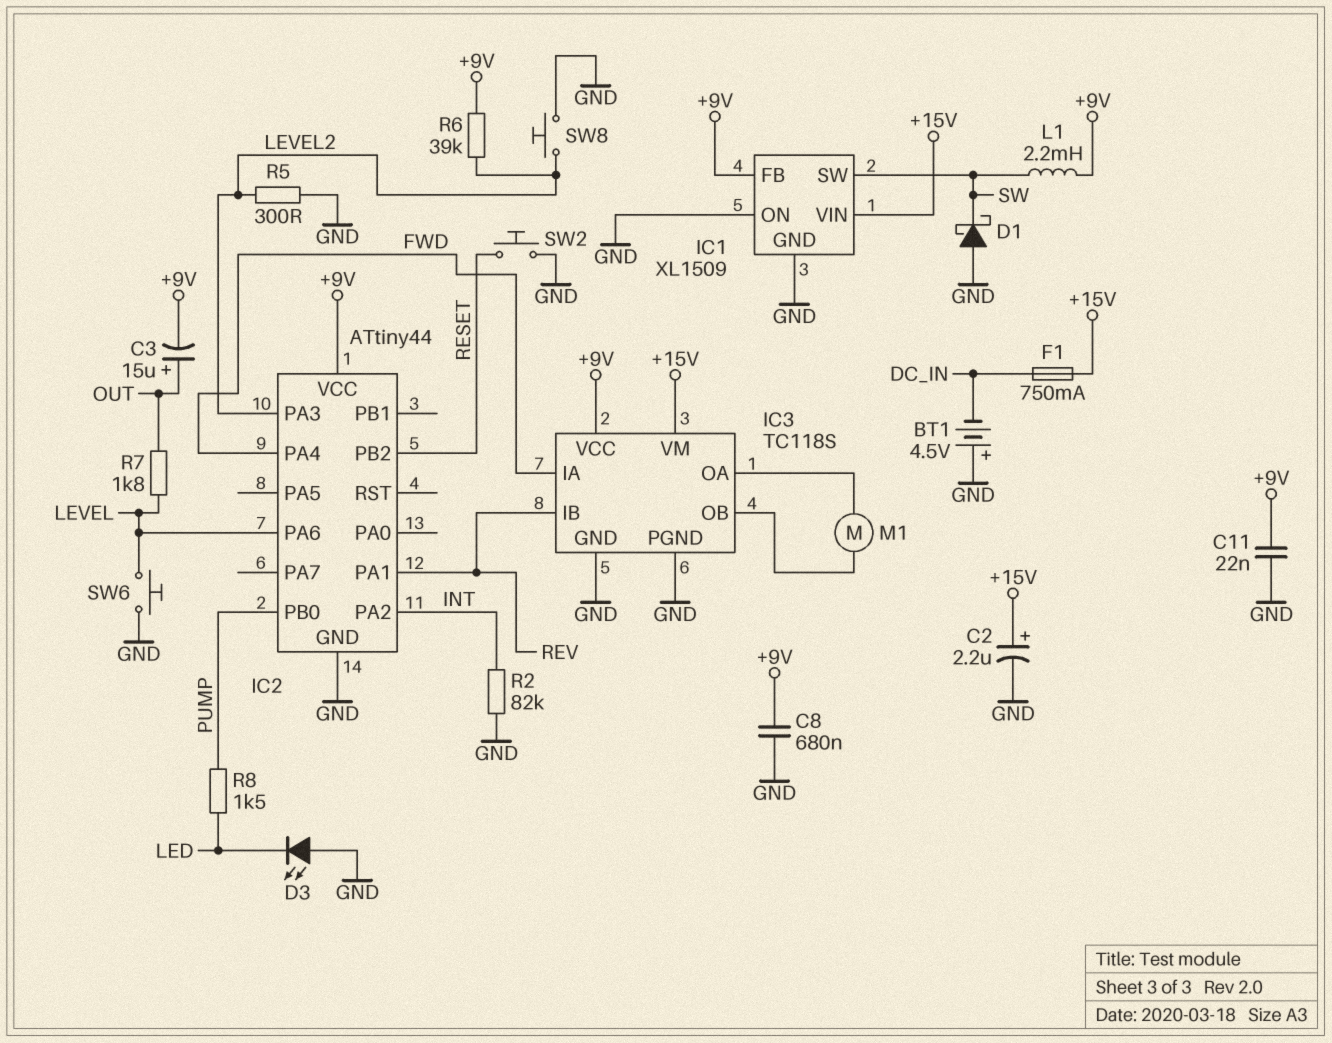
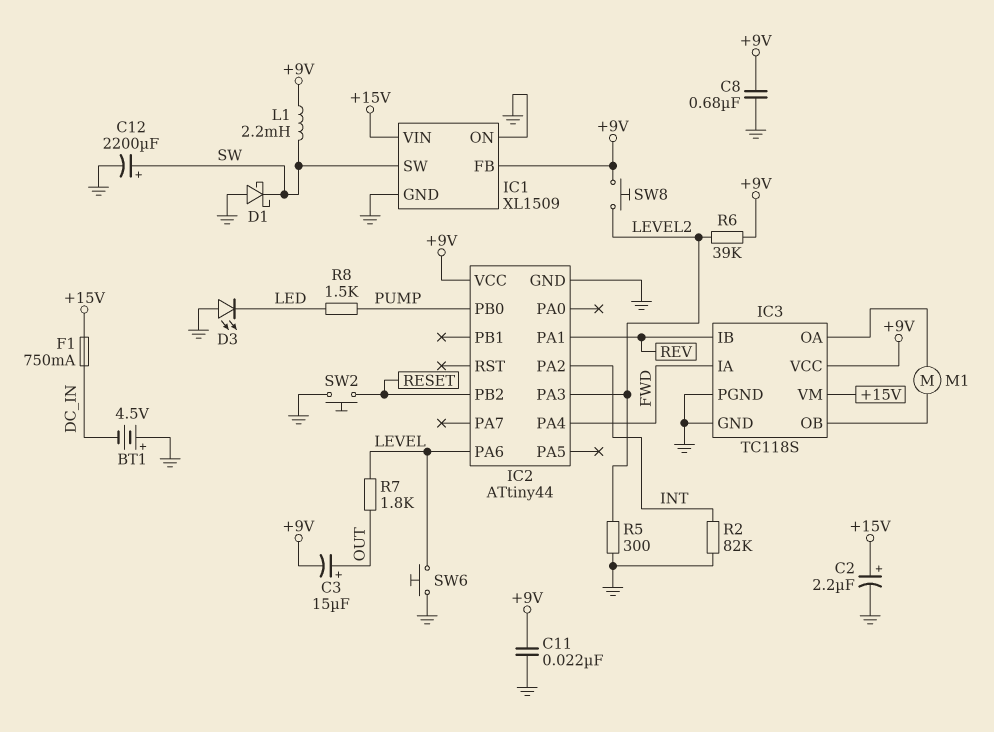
C12: none -> 2200uF (plus SW, minus GND)
SW8: button (GND, LEVEL2) -> button (+9V, LEVEL2)

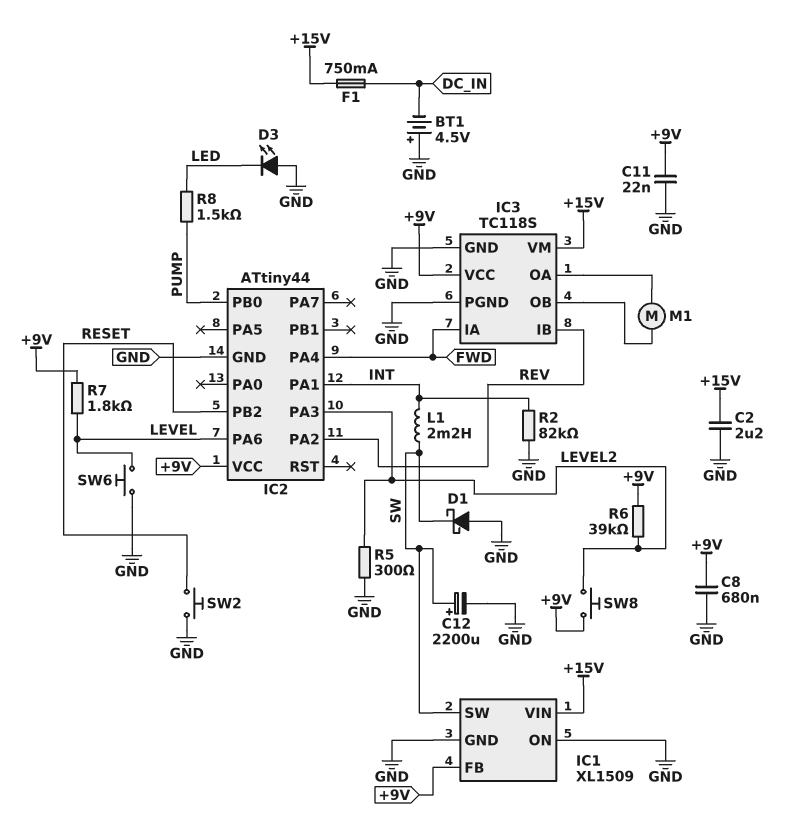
C2: 2.2uF (plus +15V, minus GND) -> 2.2uF (+15V, GND)
C3: 15uF (plus OUT, minus +9V) -> none
IC2 pin PA1: REV -> INT
IC2 pin PA2: INT -> REV
L1: 2.2mH (+9V, SW) -> 2.2mH (INT, SW)
R7: 1.8k (LEVEL, OUT) -> 1.8k (+9V, LEVEL)

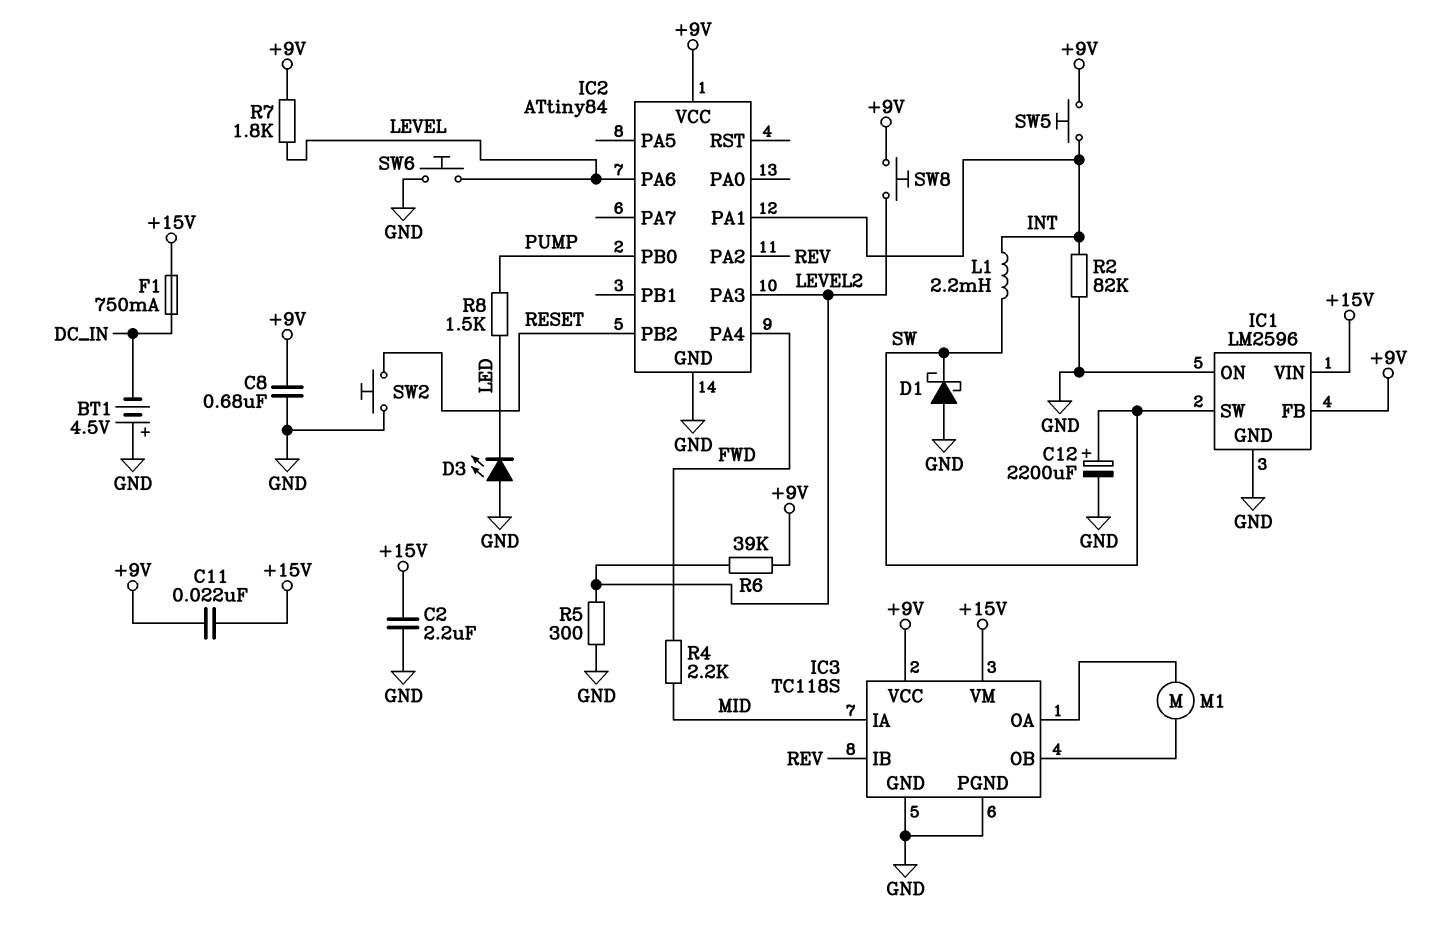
C11: 22nF (+9V, GND) -> 22nF (+9V, +15V)
IC1: XL1509 -> LM2596
IC2: ATtiny44 -> ATtiny84
IC3 pin IA: FWD -> MID
R4: none -> 2.2k (FWD, MID)
SW5: none -> button (+9V, INT)

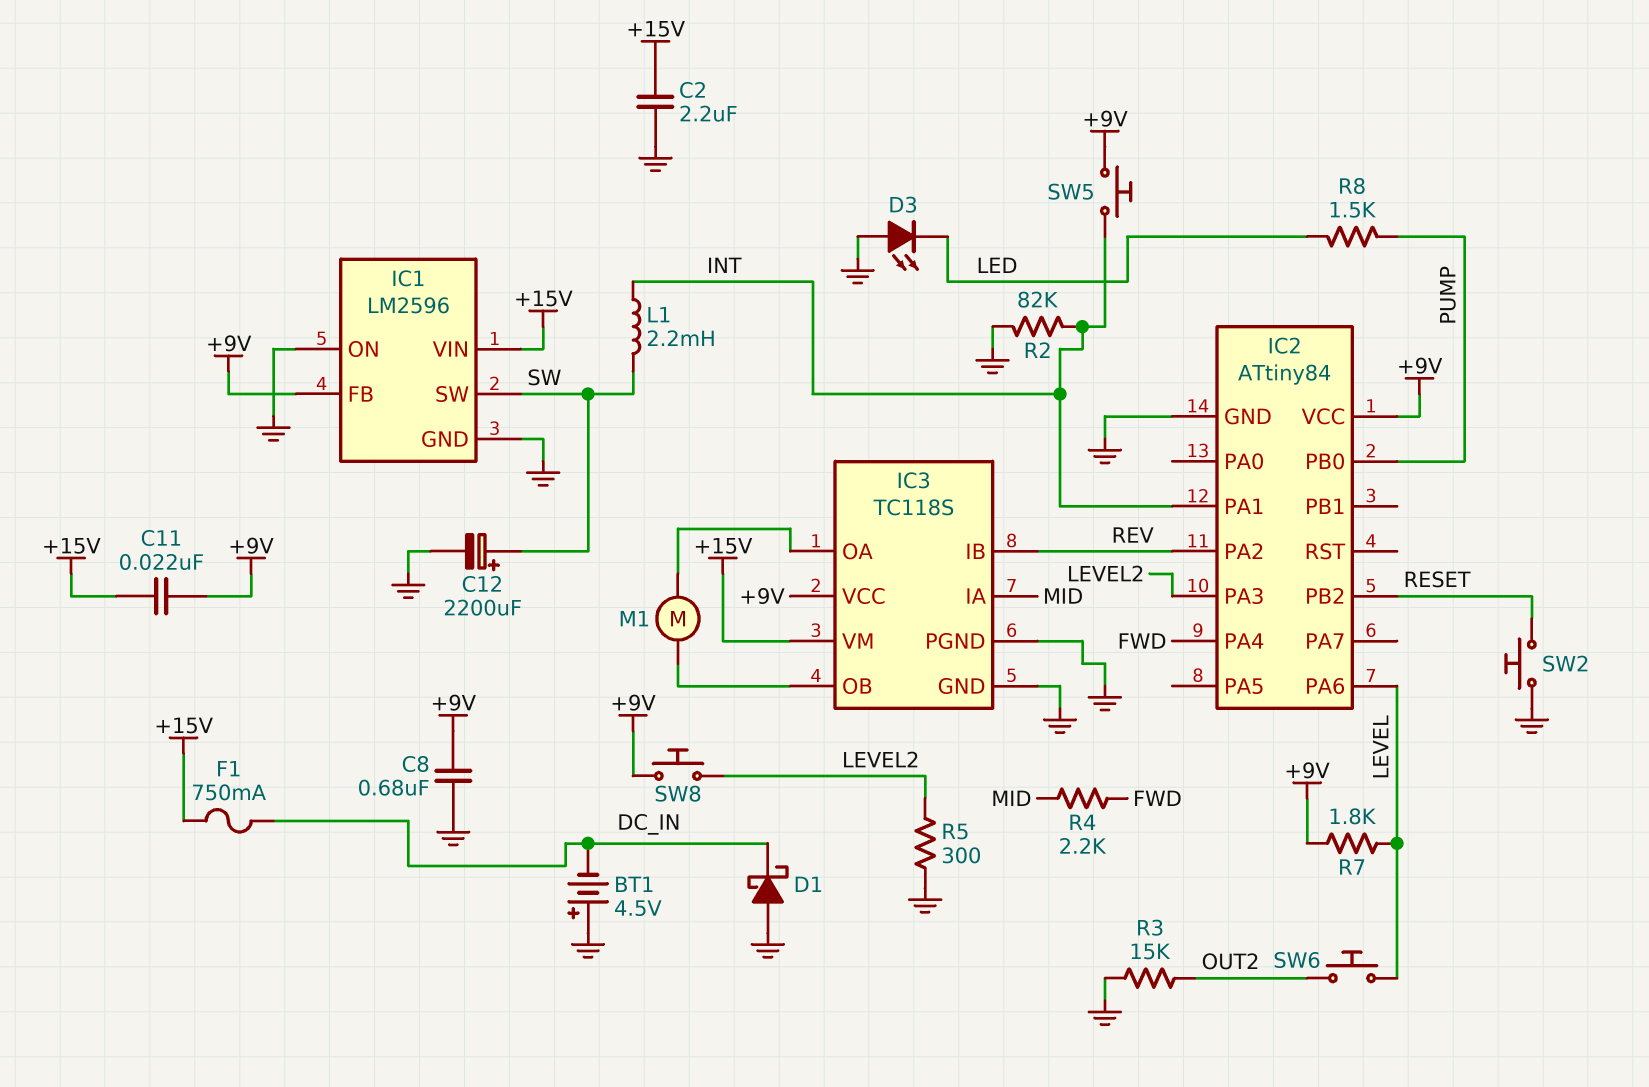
D1: schottky (A GND, K SW) -> schottky (A GND, K DC_IN)
R3: none -> 15k (GND, OUT2)
R6: 39k (+9V, LEVEL2) -> none
SW6: button (GND, LEVEL) -> button (LEVEL, OUT2)

